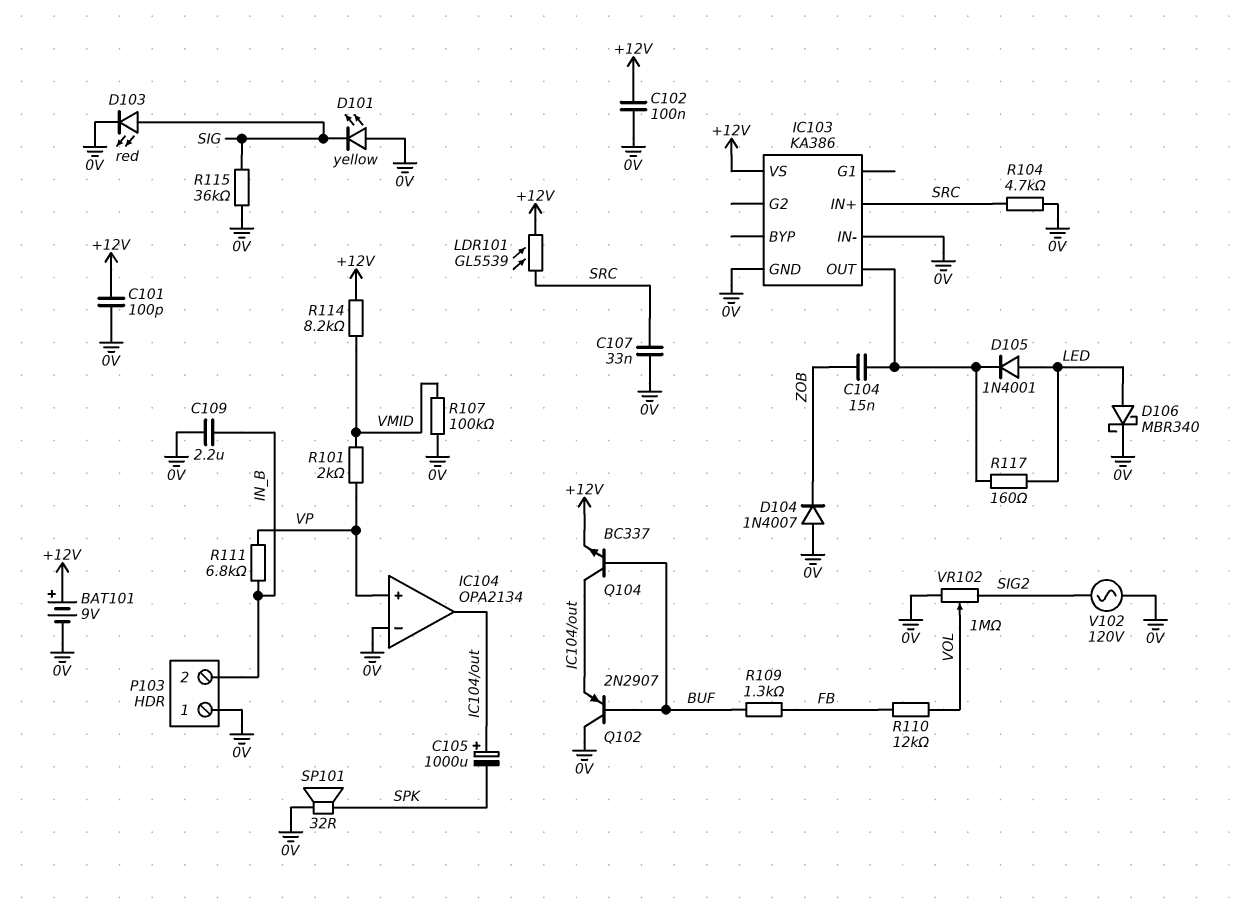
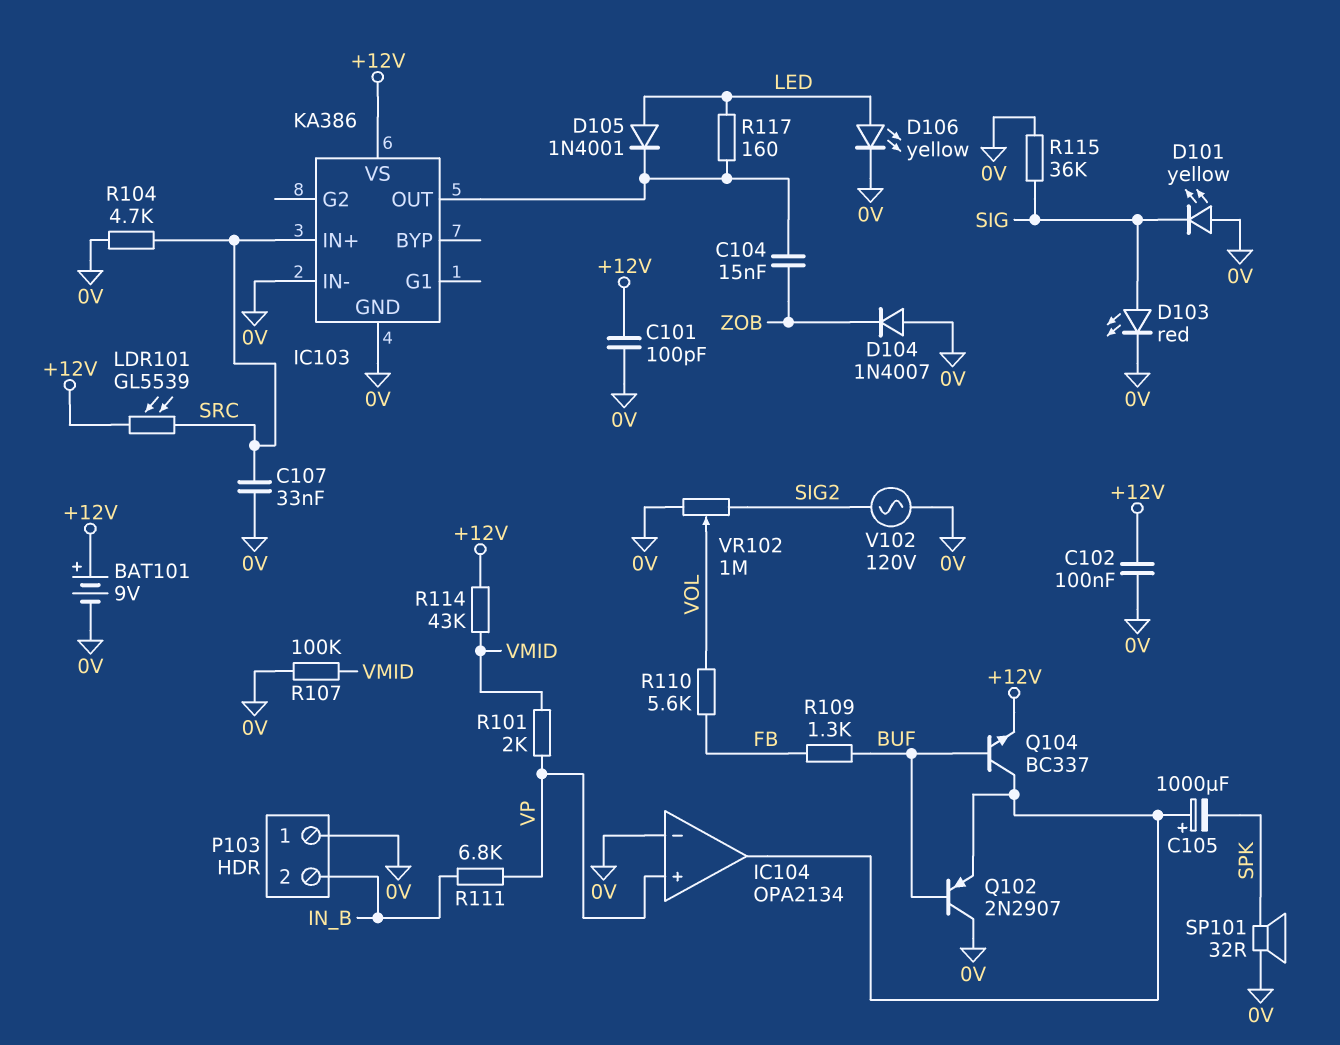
C109: 2.2uF (0V, IN_B) -> none
D106: schottky MBR340 (A LED, K 0V) -> LED yellow (A LED, K 0V)
R110: 12k (FB, VOL) -> 5.6k (FB, VOL)
R114: 8.2k (+12V, VMID) -> 43k (+12V, VMID)

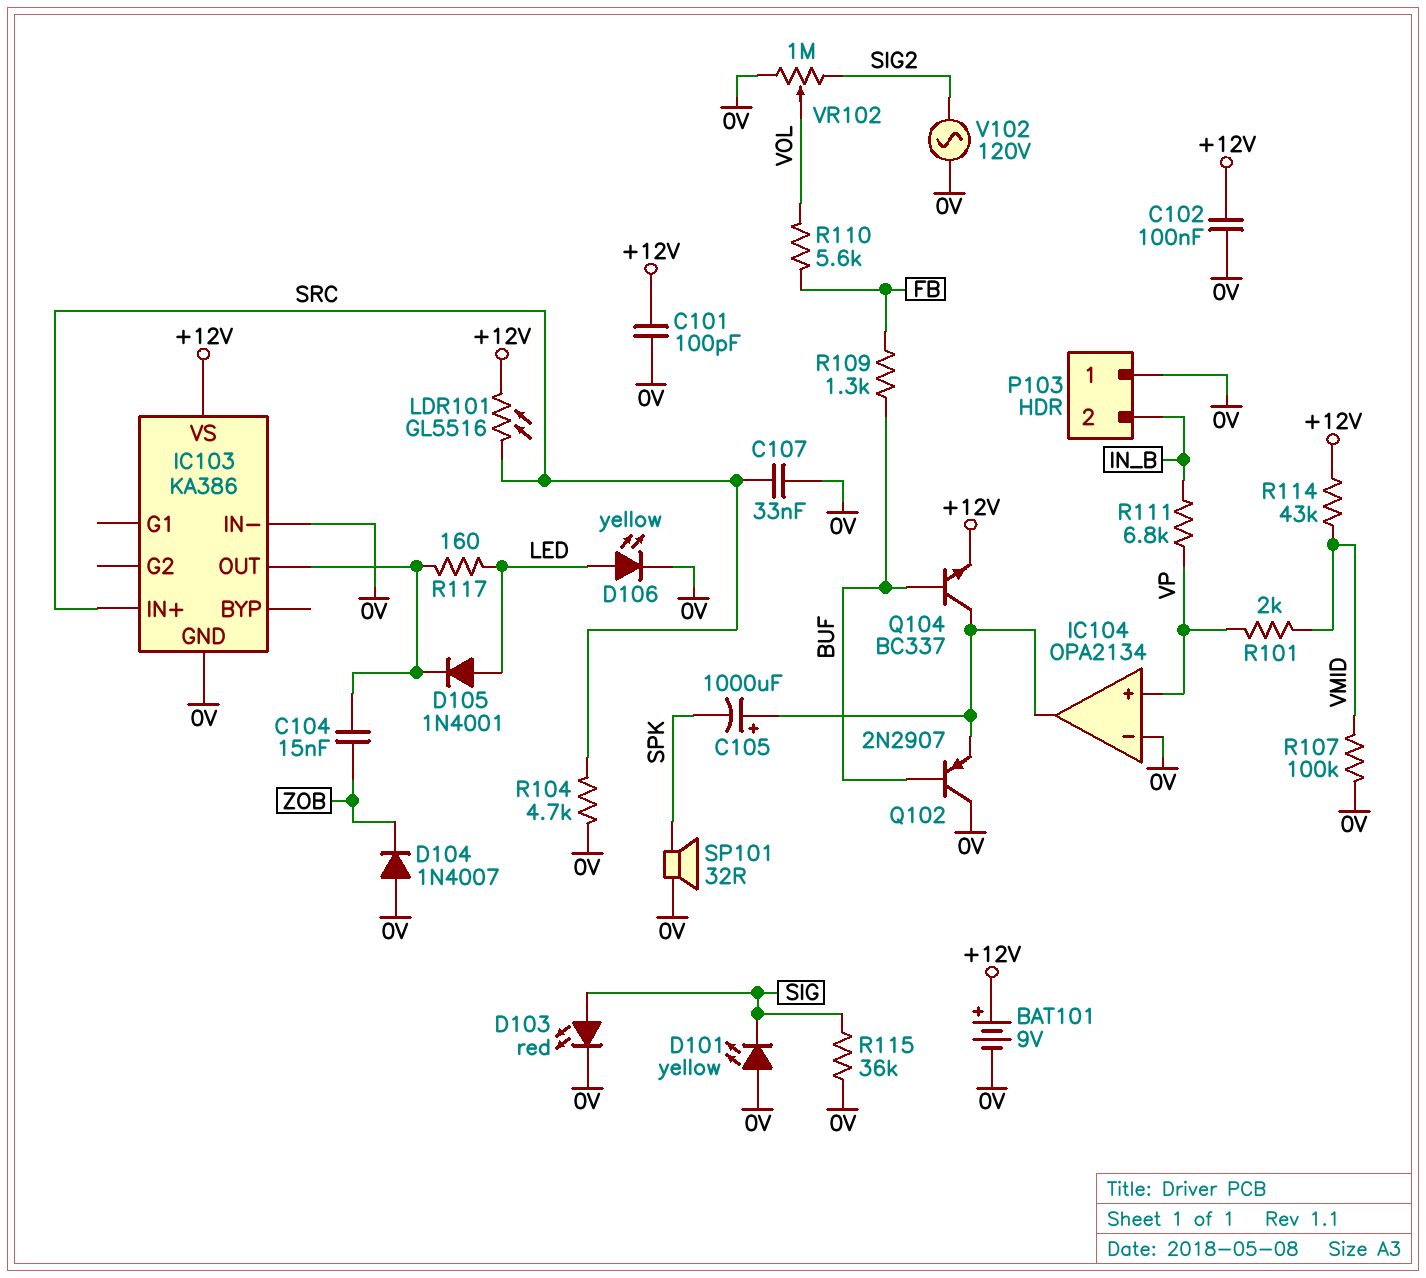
LDR101: GL5539 (+12V, SRC) -> GL5516 (+12V, SRC)

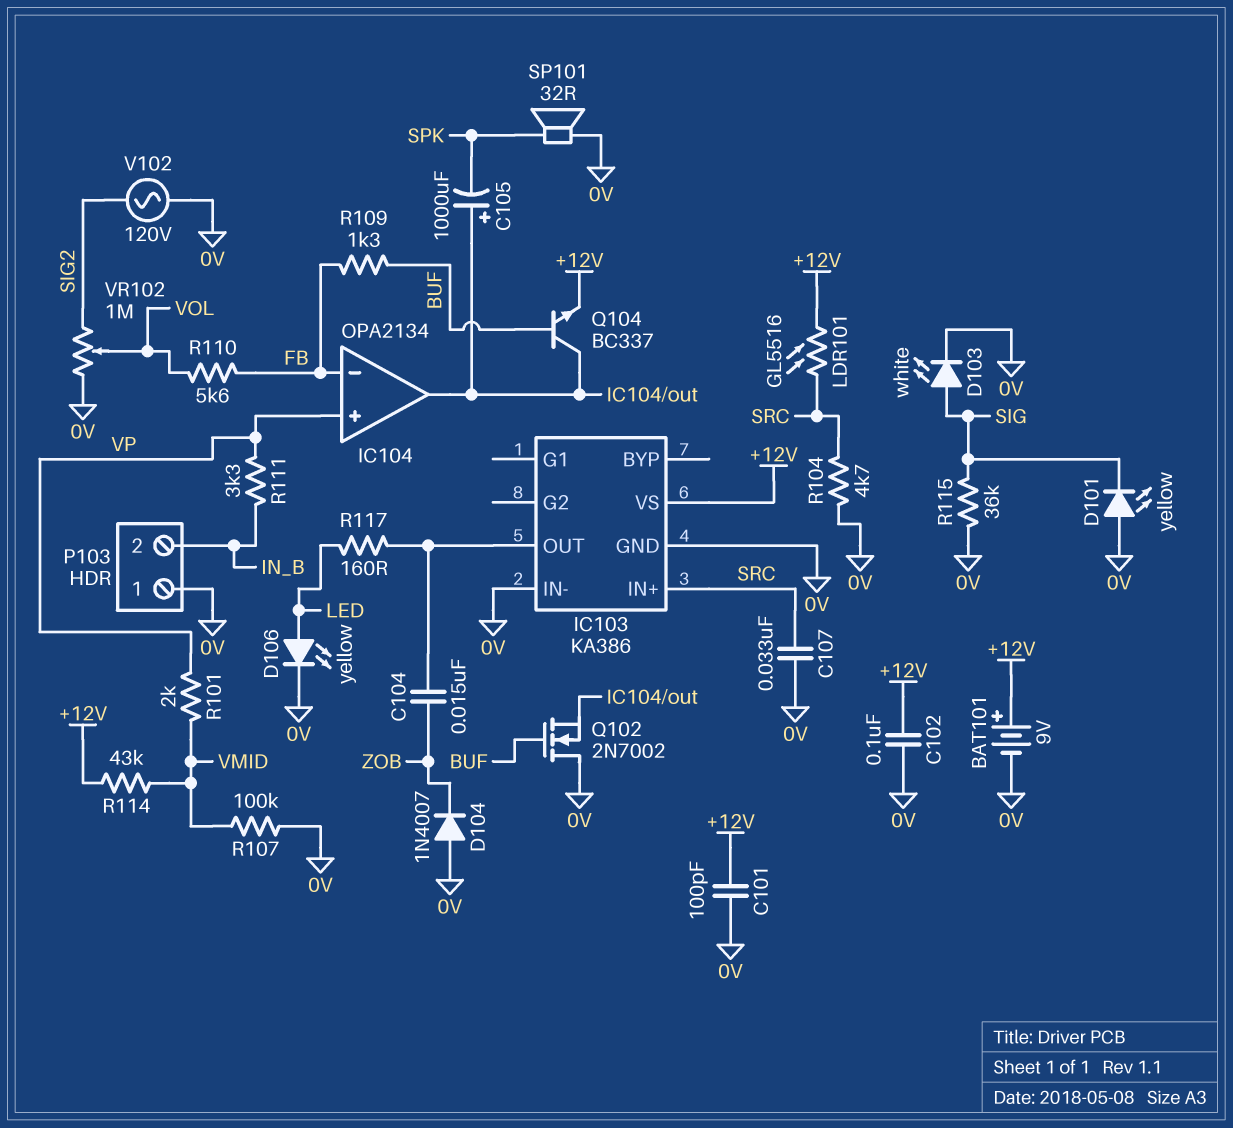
D103: LED red (A SIG, K 0V) -> LED white (A SIG, K 0V)
D105: diode 1N4001 (A LED, K IC103/OUT) -> none
IC104 pin in-: 0V -> FB
Q102: PNP 2N2907 (B BUF, C 0V, E IC104/out) -> NMOS 2N7002 (G BUF, D 0V, S IC104/out)
R111: 6.8k (IN_B, VP) -> 3.3k (IN_B, VP)

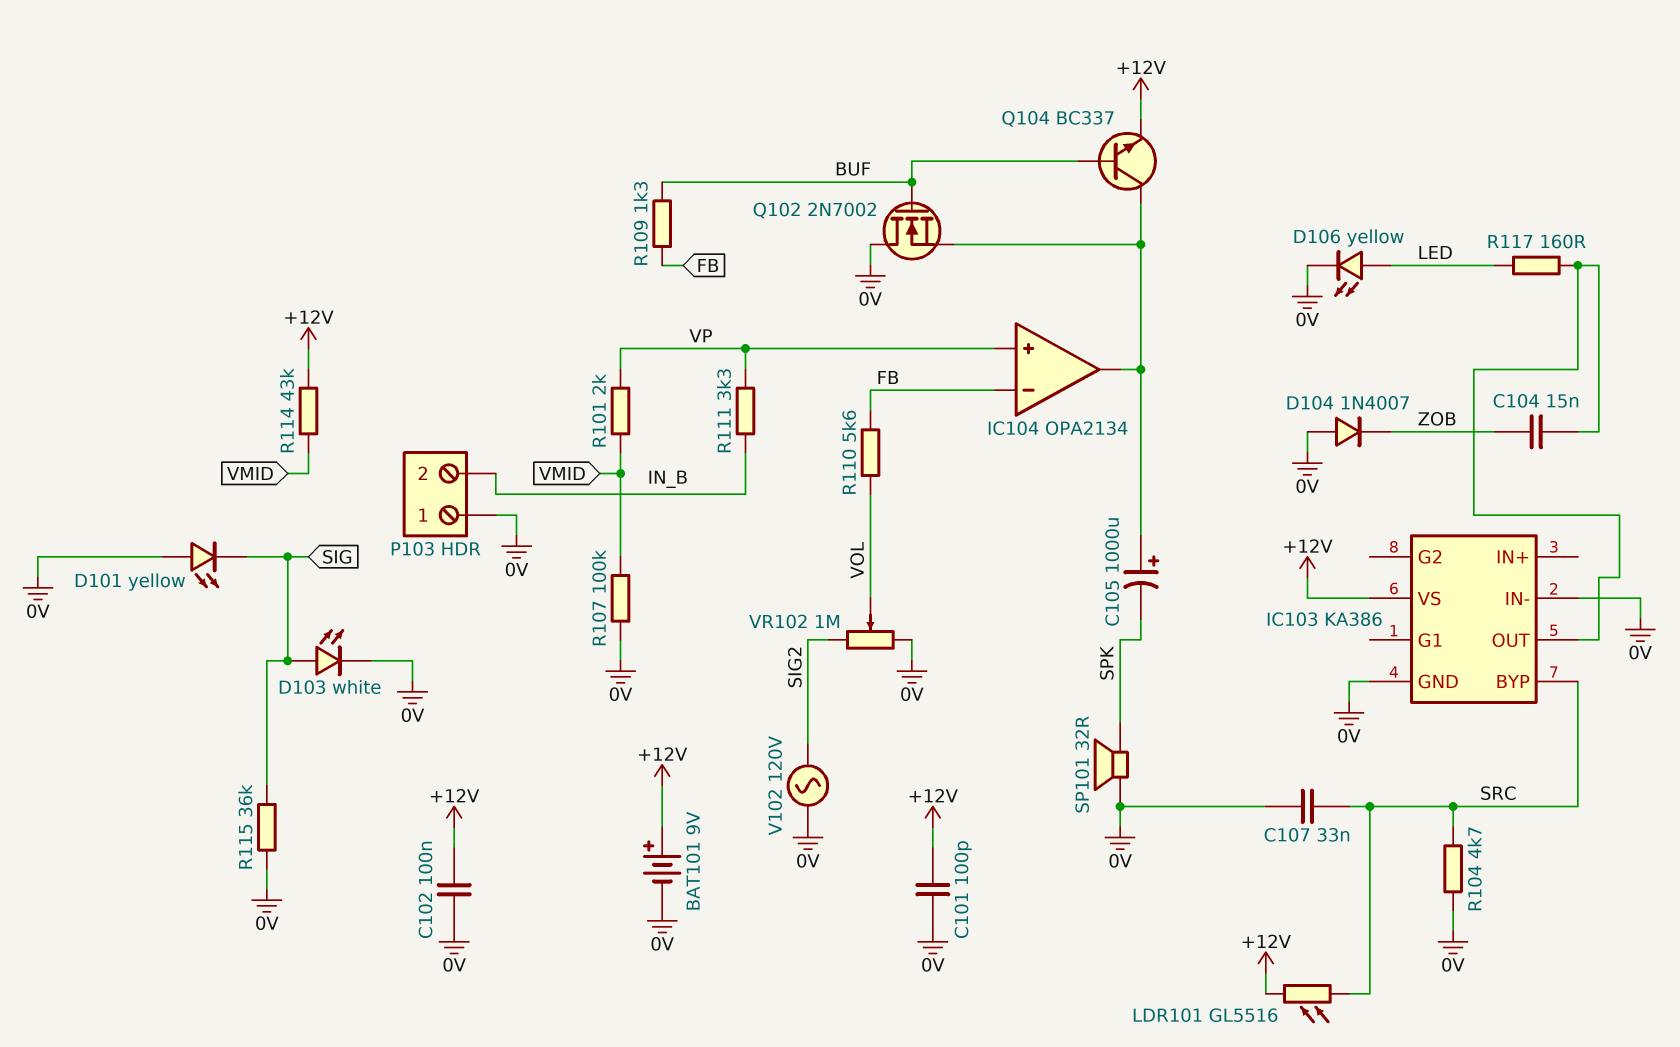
IC103 pin BYP: none -> SRC
IC103 pin IN+: SRC -> none

